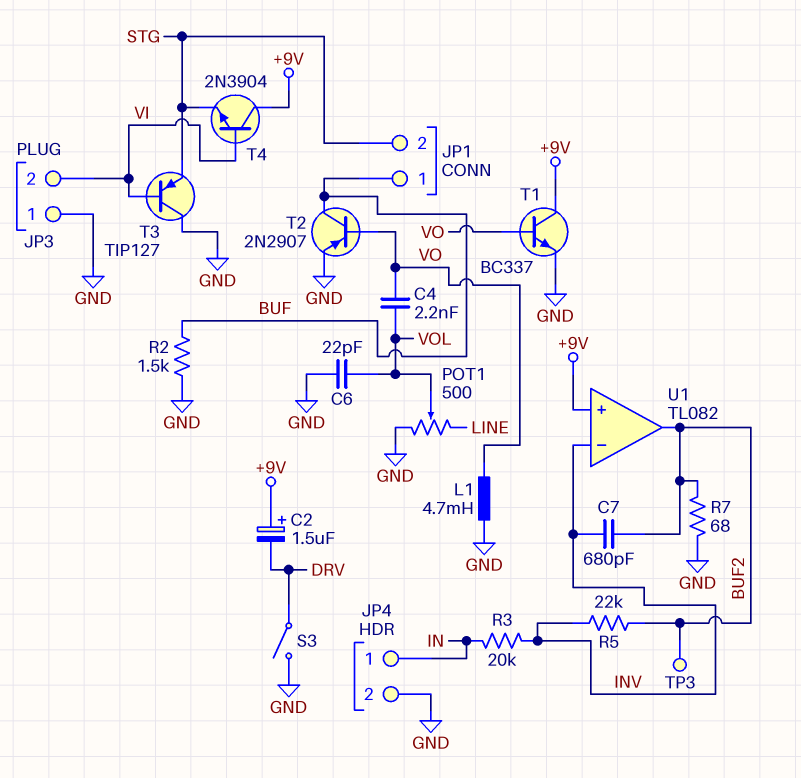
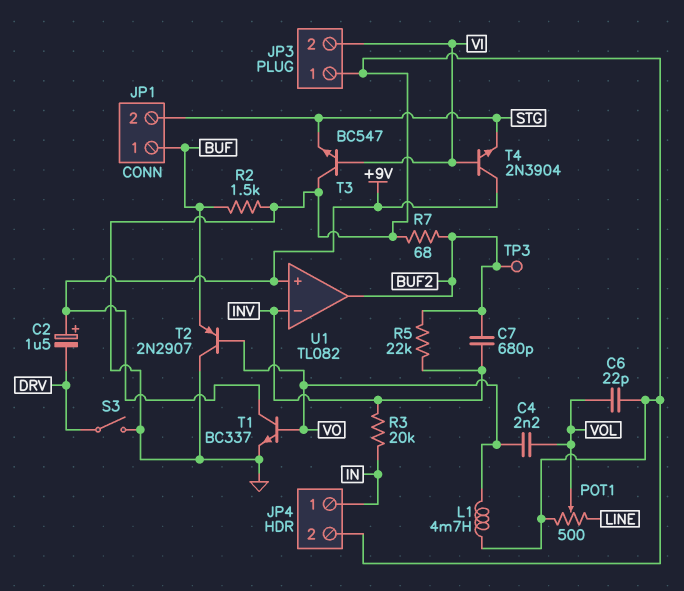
T2: PNP 2N2907 (B VO, C BUF, E GND) -> PNP 2N2907 (B VO, C GND, E BUF)
T3: PNP TIP127 (B VI, C GND, E STG) -> NPN BC547 (B VI, C GND, E STG)

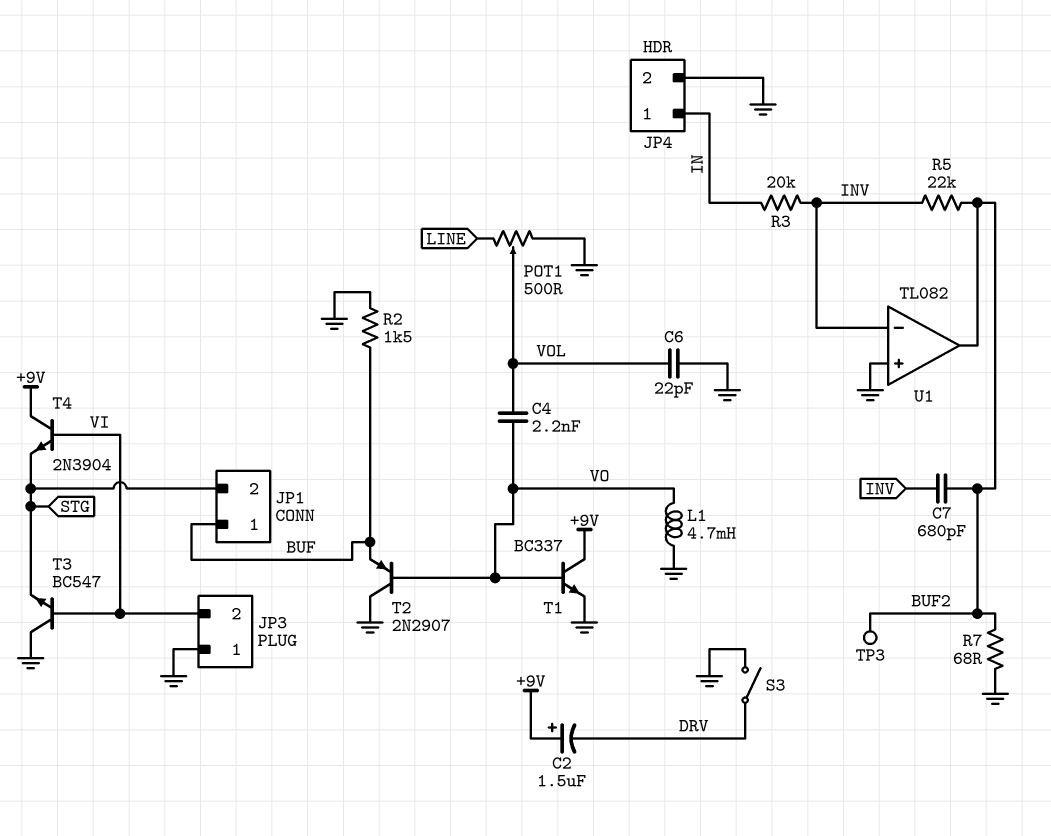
U1 pin in+: +9V -> GND

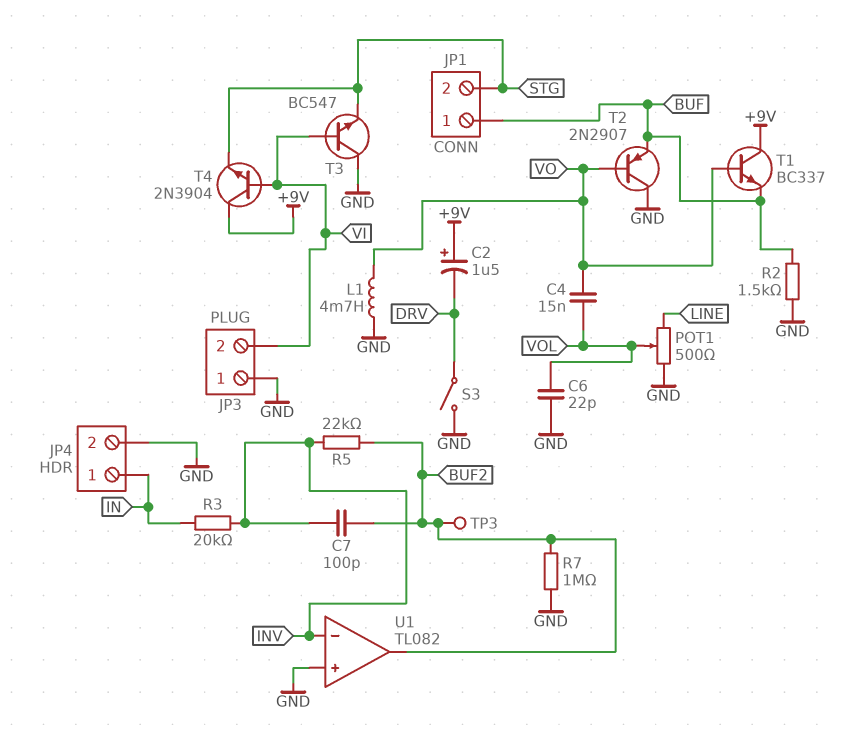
C4: 2.2nF (VO, VOL) -> 15nF (VO, VOL)
C7: 680pF (BUF2, INV) -> 100pF (BUF2, INV)
R7: 68 (BUF2, GND) -> 1M (BUF2, GND)
T1: NPN BC337 (B VO, C +9V, E GND) -> NPN BC337 (B VO, C +9V, E BUF)

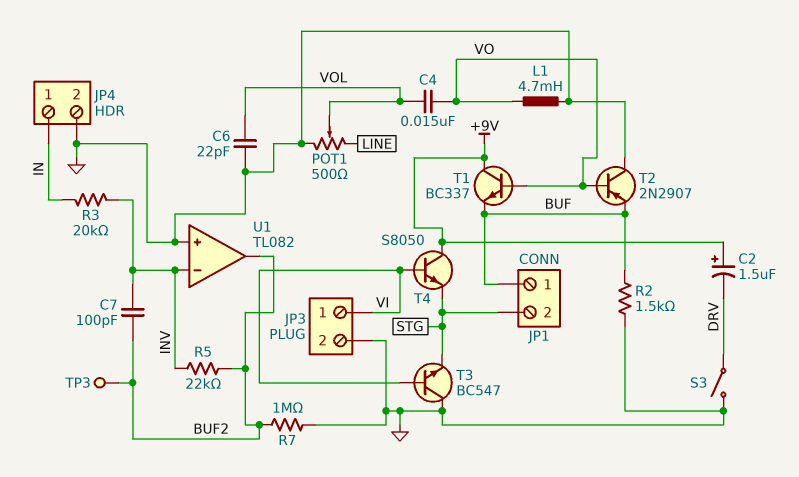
JP3 pin 1: GND -> VI
JP3 pin 2: VI -> GND
T4: NPN 2N3904 (B VI, C +9V, E STG) -> NPN S8050 (B VI, C +9V, E STG)

